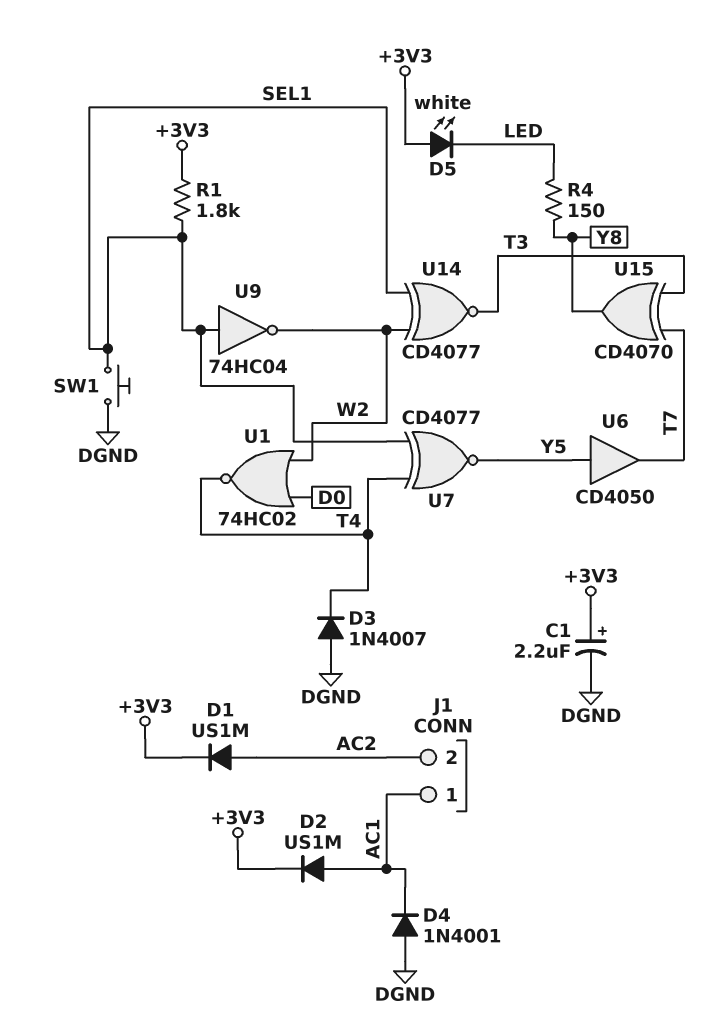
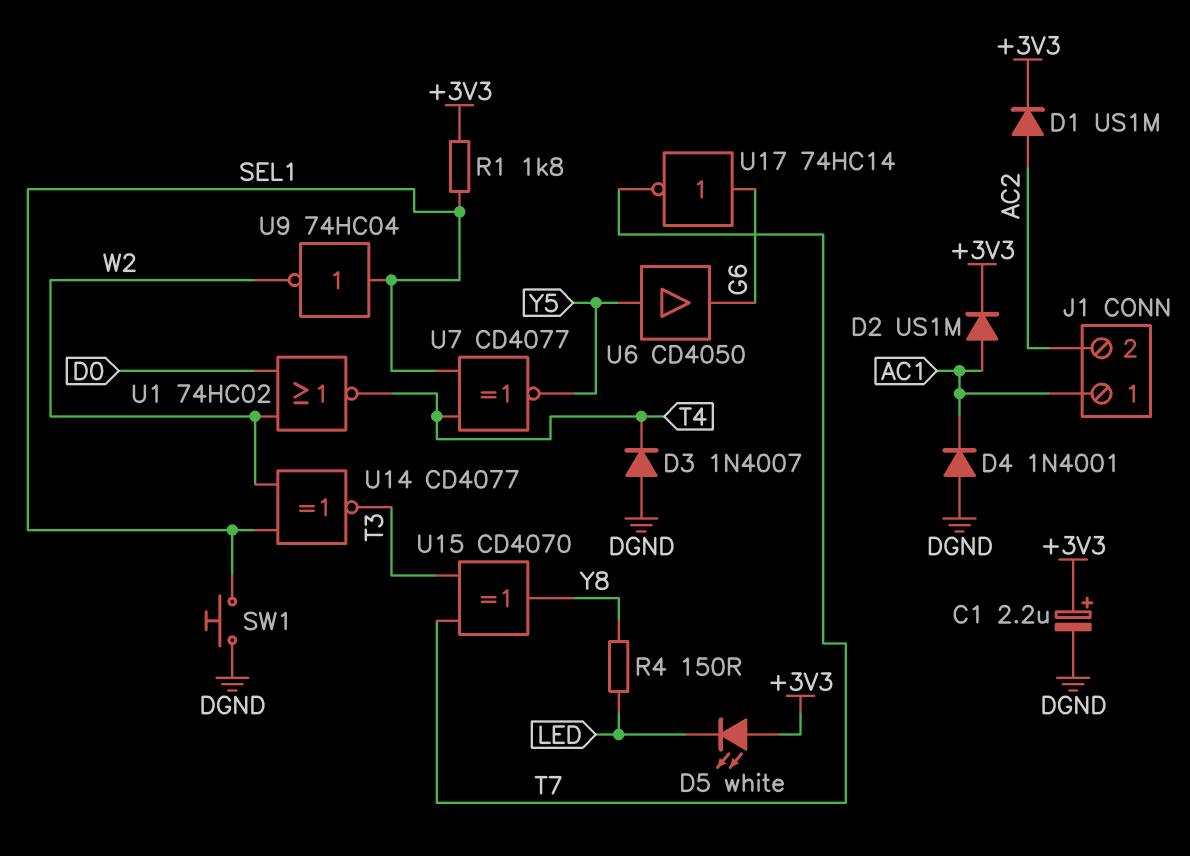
U6: buffer CD4050 (in Y5, out T7) -> buffer CD4050 (in Y5, out G6)
U17: none -> NOT 74HC14 (in G6, out T7)

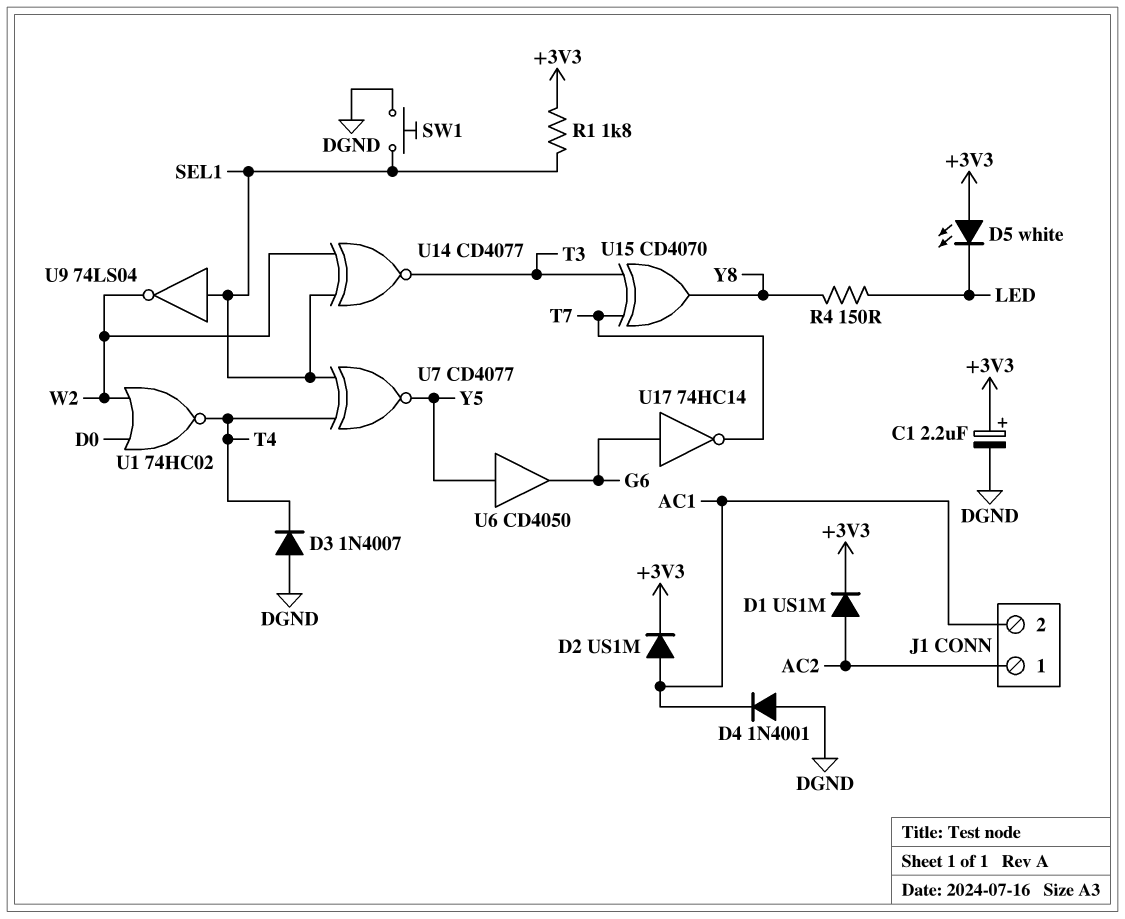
J1 pin 1: AC1 -> AC2
J1 pin 2: AC2 -> AC1
U9: NOT 74HC04 (in SEL1, out W2) -> NOT 74LS04 (in SEL1, out W2)

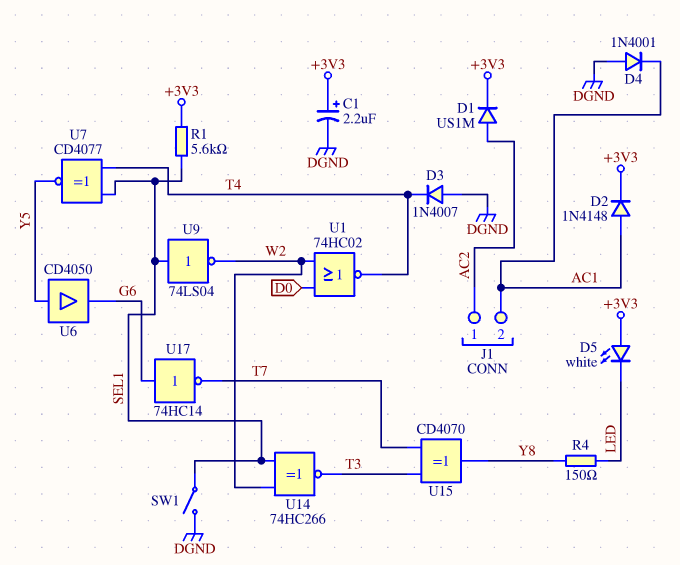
D2: diode US1M (A AC1, K +3V3) -> diode 1N4148 (A AC1, K +3V3)
R1: 1.8k (+3V3, SEL1) -> 5.6k (+3V3, SEL1)
SW1: button (DGND, SEL1) -> switch (DGND, SEL1)
U14: XNOR CD4077 (in SEL1, in W2, out T3) -> XNOR 74HC266 (in SEL1, in W2, out T3)

